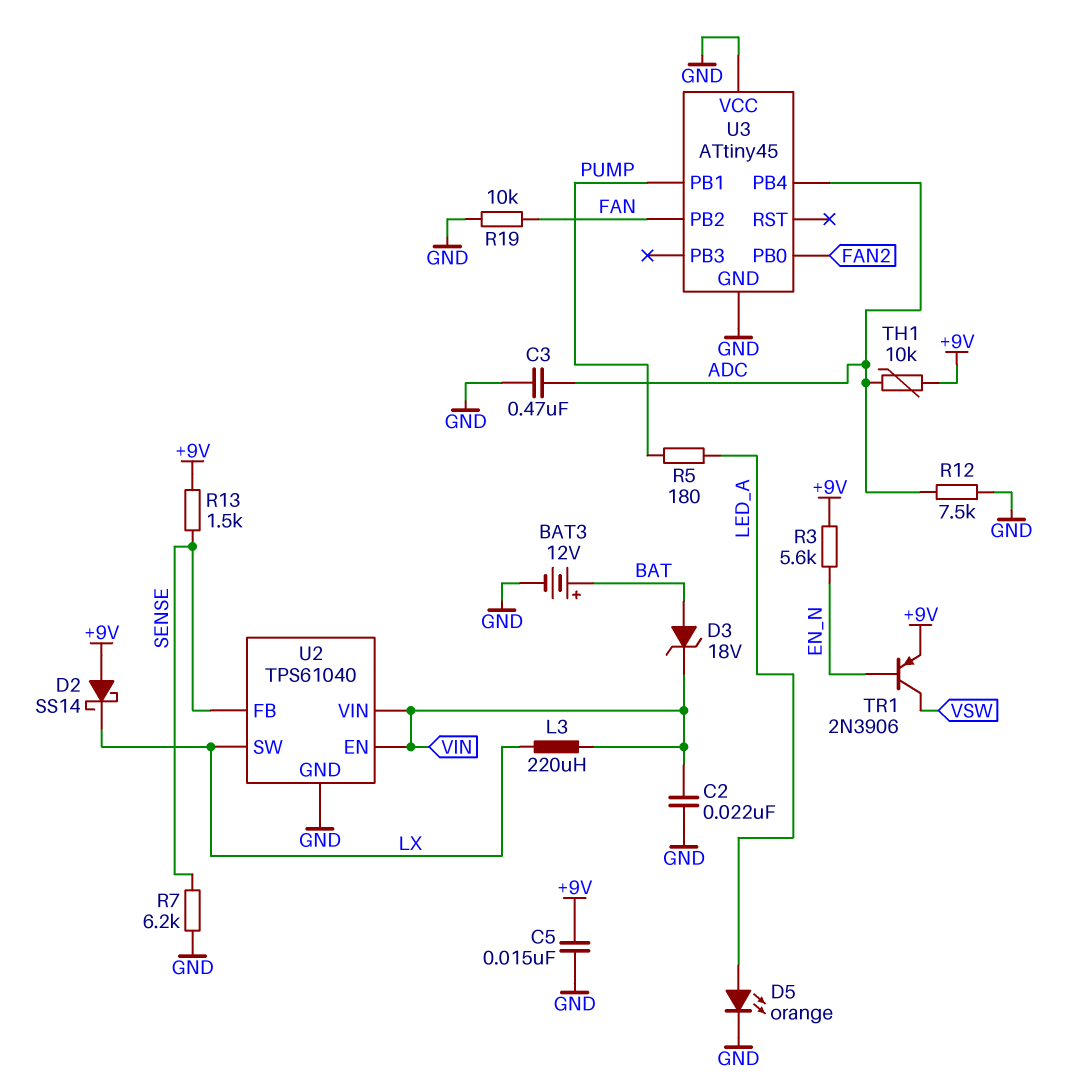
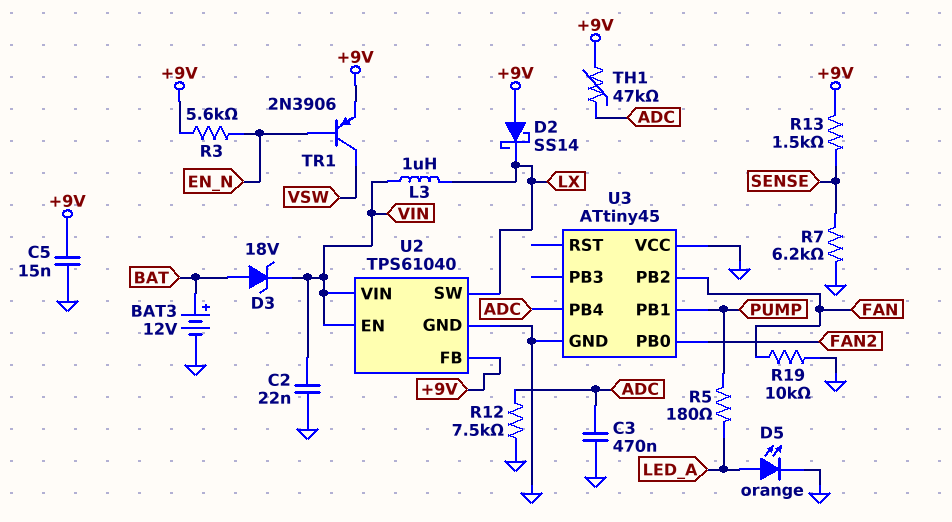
L3: 220uH (LX, VIN) -> 1uH (LX, VIN)
TH1: 10k (+9V, ADC) -> 47k (+9V, ADC)
U2 pin FB: SENSE -> +9V

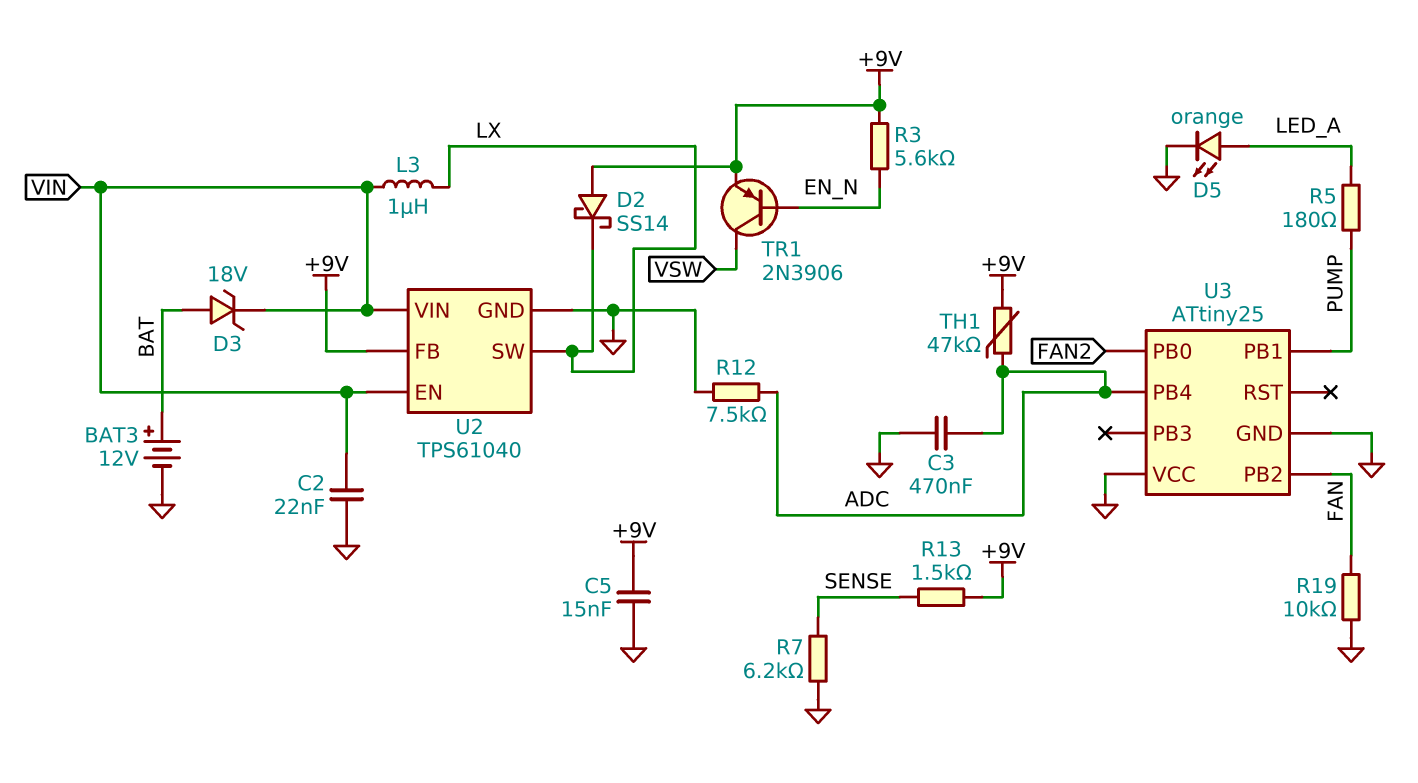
U3: ATtiny45 -> ATtiny25

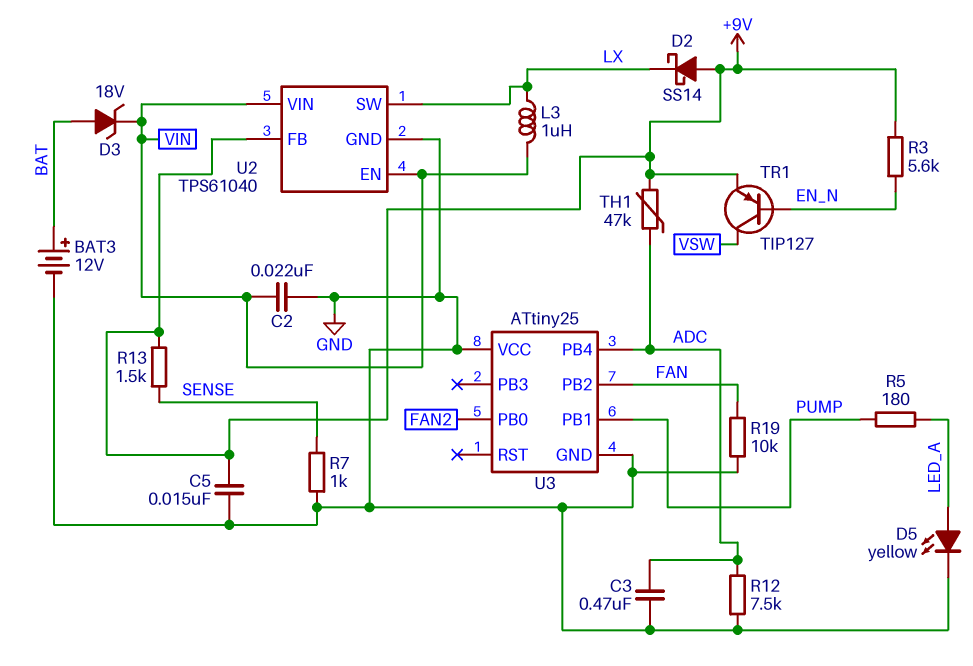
D5: LED orange (A LED_A, K GND) -> LED yellow (A LED_A, K GND)
R7: 6.2k (GND, SENSE) -> 1k (GND, SENSE)
TR1: PNP 2N3906 (B EN_N, C VSW, E +9V) -> PNP TIP127 (B EN_N, C VSW, E +9V)

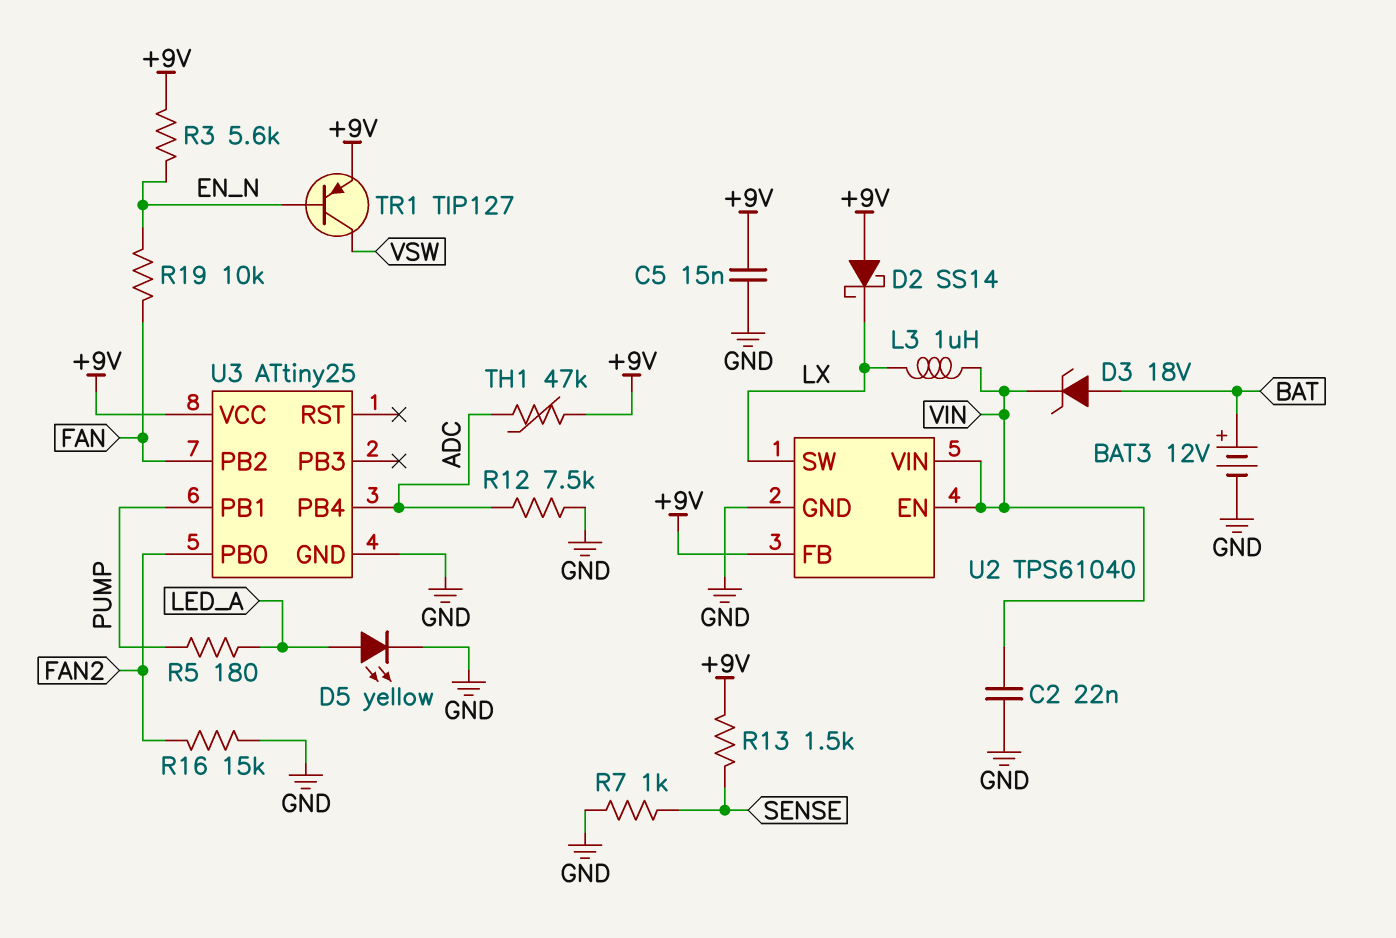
C3: 470nF (ADC, GND) -> none
R16: none -> 15k (FAN2, GND)
R19: 10k (FAN, GND) -> 10k (EN_N, FAN)
U3 pin VCC: GND -> +9V

